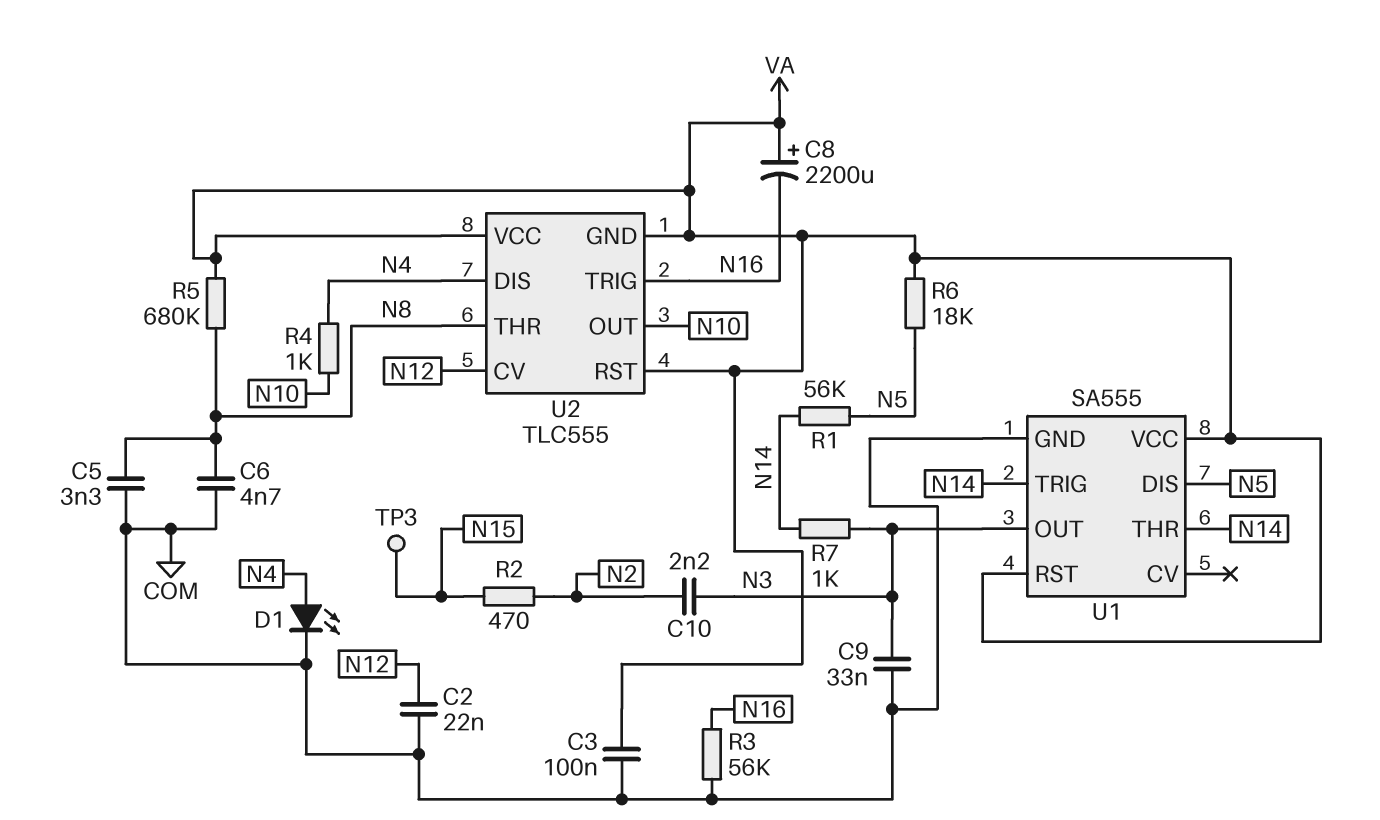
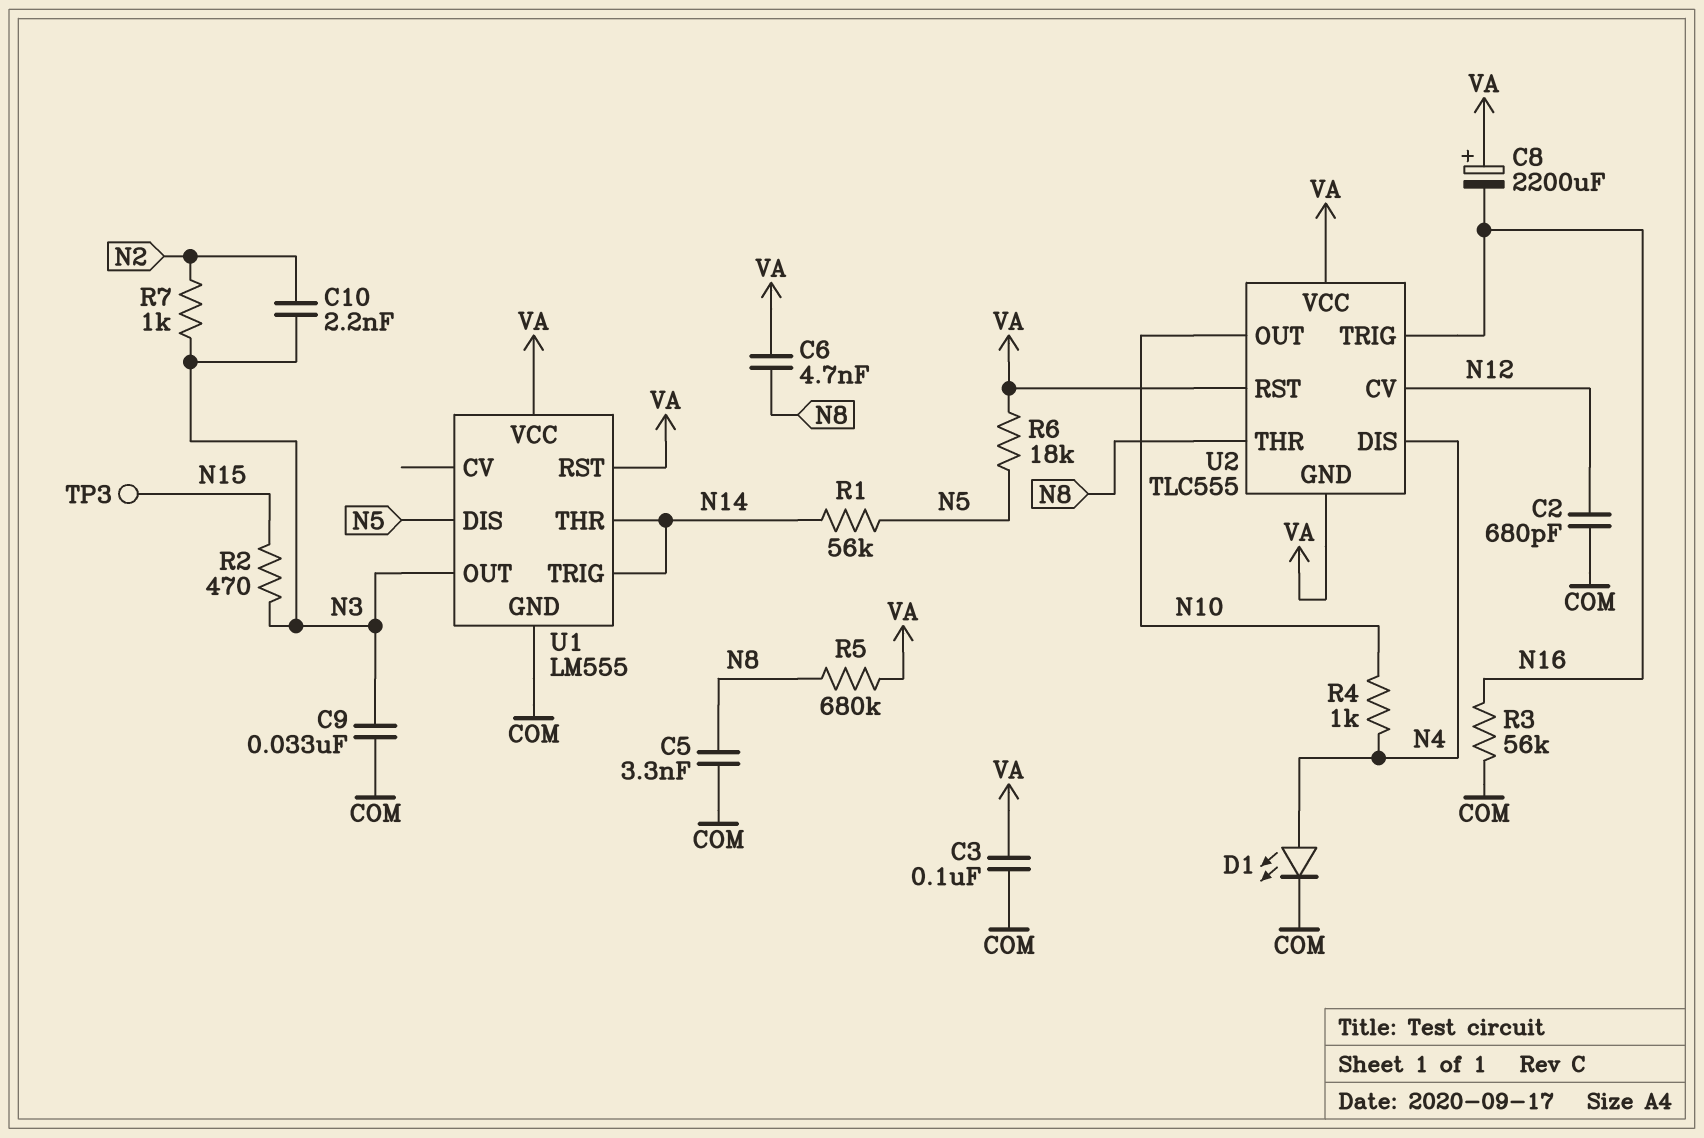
C2: 22nF (COM, N12) -> 680pF (COM, N12)
C6: 4.7nF (COM, N8) -> 4.7nF (N8, VA)
R2: 470 (N2, N15) -> 470 (N3, N15)
R7: 1k (N3, N14) -> 1k (N2, N3)
U1: SA555 -> LM555

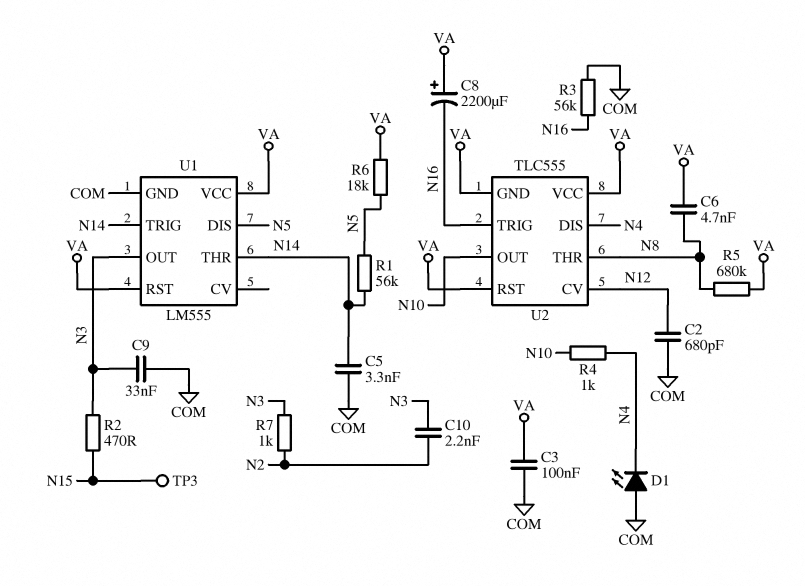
C5: 3.3nF (COM, N8) -> 3.3nF (COM, N14)
D1: LED (A N4, K COM) -> LED (A COM, K N4)

